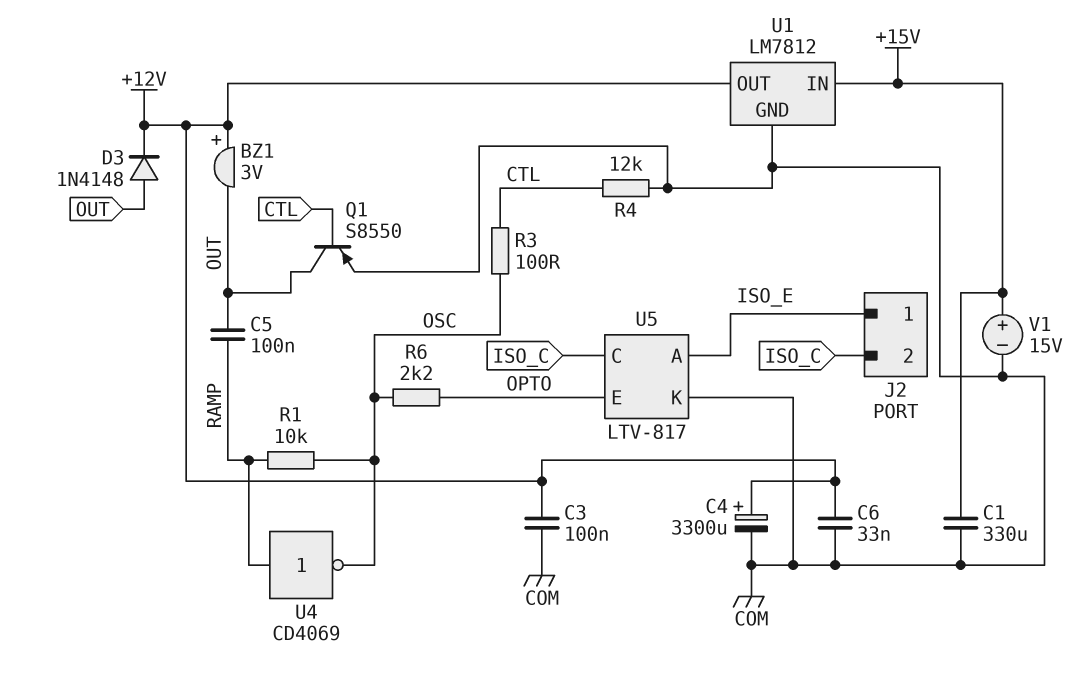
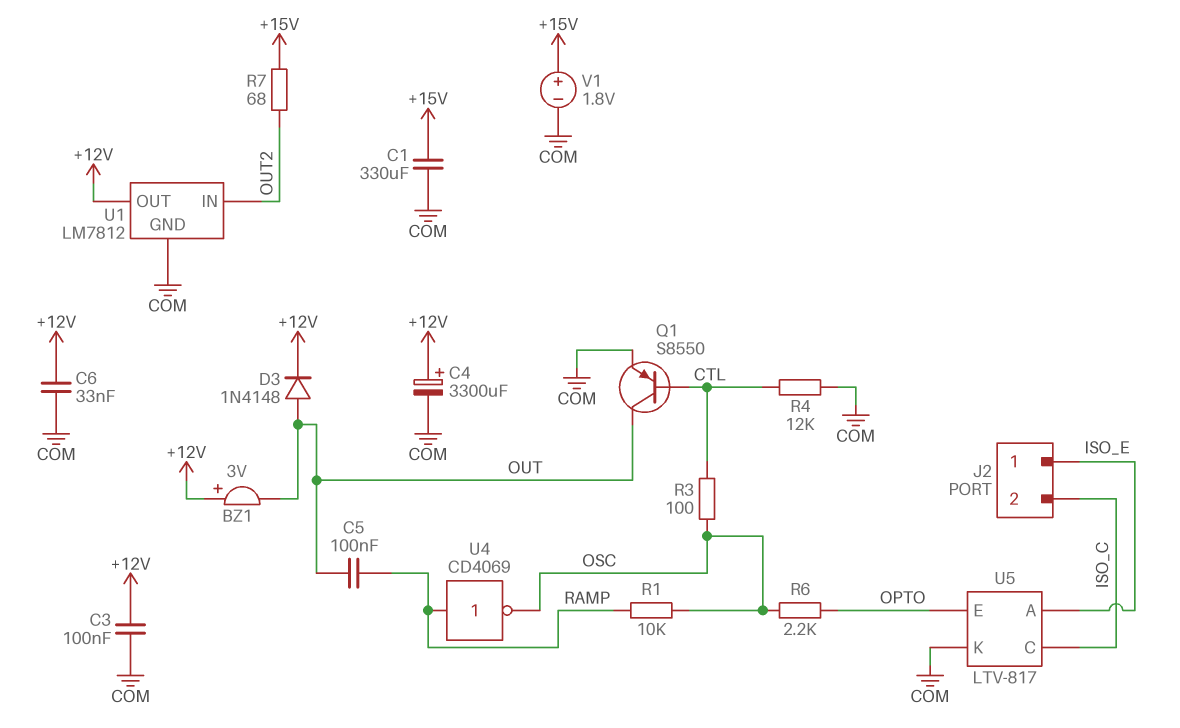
R7: none -> 68 (+15V, OUT2)
U1 pin IN: +15V -> OUT2
V1: 15V (plus +15V, minus COM) -> 1.8V (plus +15V, minus COM)

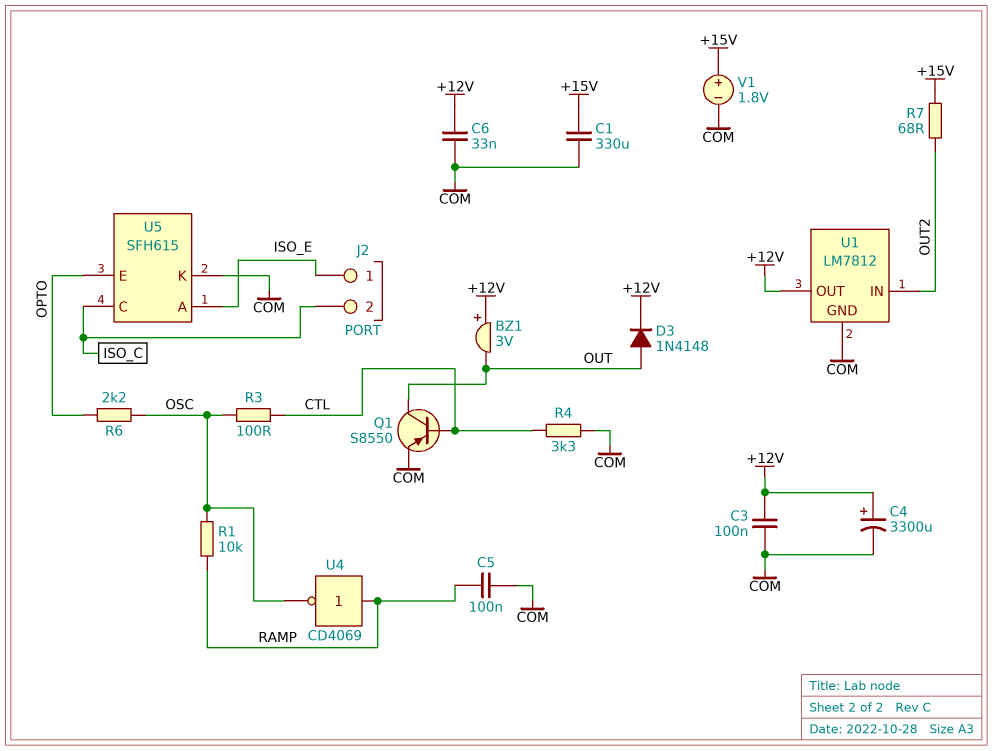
C5: 100nF (OUT, RAMP) -> 100nF (COM, RAMP)
R4: 12k (COM, CTL) -> 3.3k (COM, CTL)
U5: LTV-817 -> SFH615

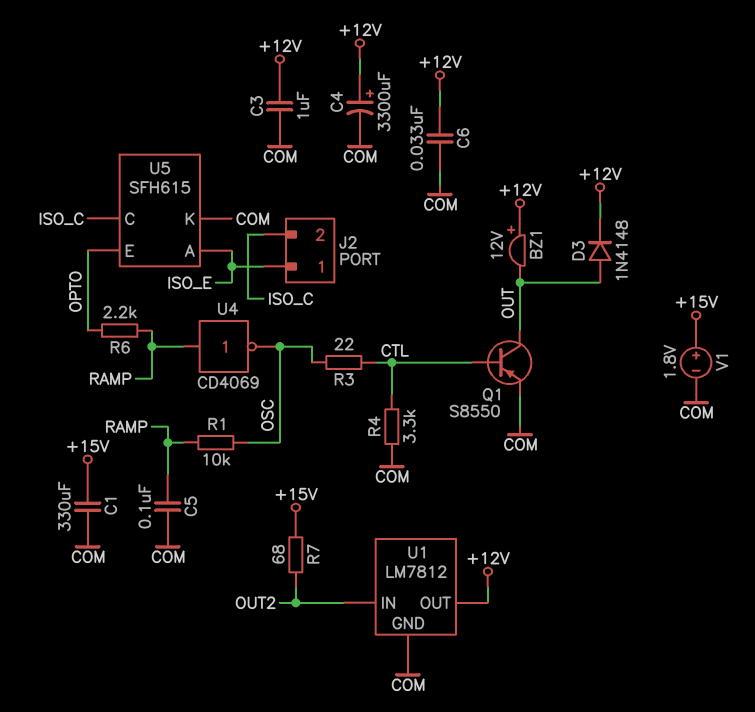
BZ1: buzzer 3V (plus +12V, minus OUT) -> buzzer 12V (plus +12V, minus OUT)
C3: 100nF (+12V, COM) -> 1uF (+12V, COM)
R3: 100 (CTL, OSC) -> 22 (CTL, OSC)
R6: 2.2k (OPTO, OSC) -> 2.2k (OPTO, RAMP)

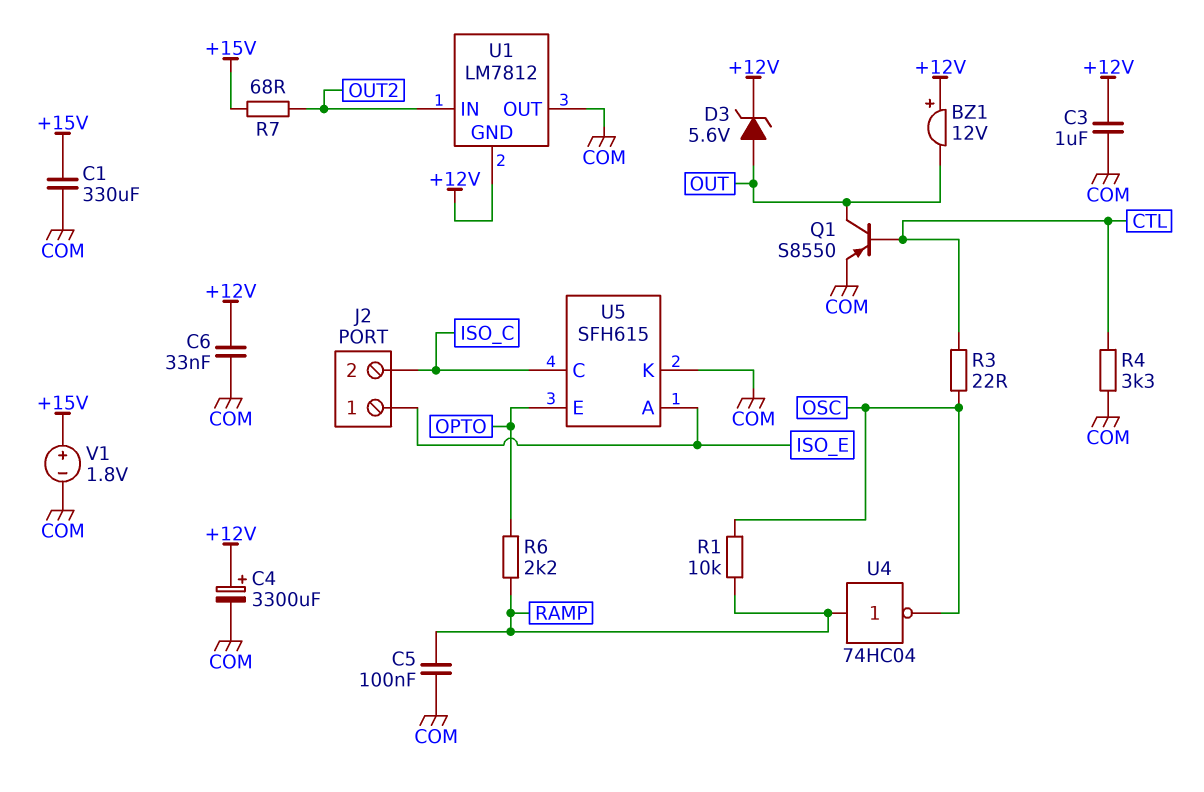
D3: diode 1N4148 (A OUT, K +12V) -> zener 5.6V (A OUT, K +12V)
U1 pin GND: COM -> +12V
U1 pin OUT: +12V -> COM
U4: NOT CD4069 (in RAMP, out OSC) -> NOT 74HC04 (in RAMP, out OSC)

